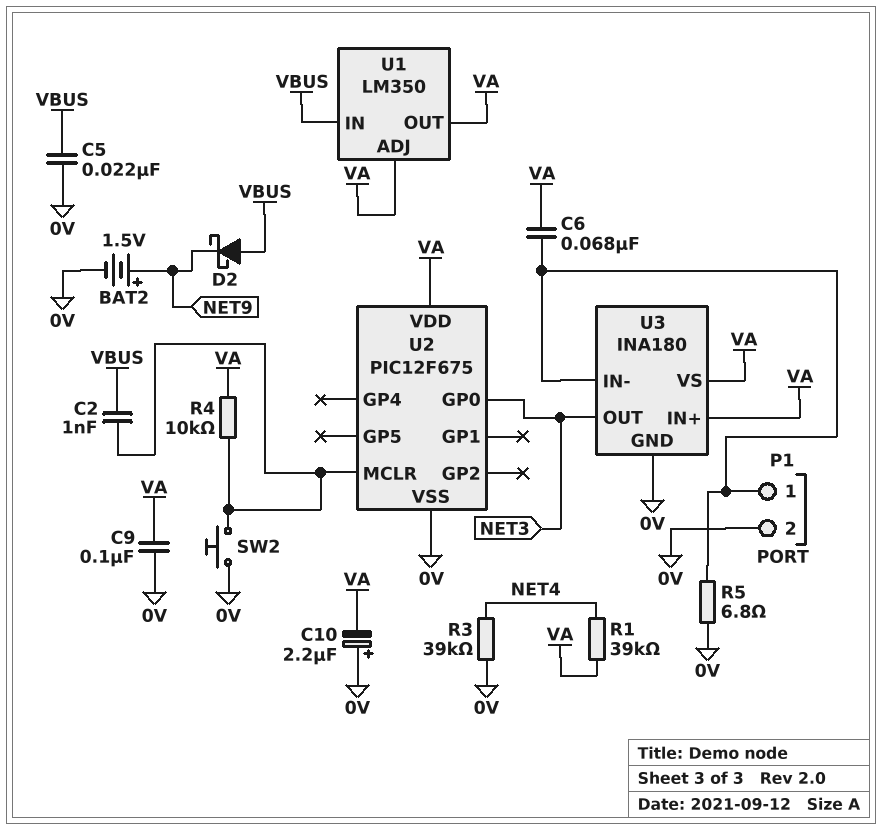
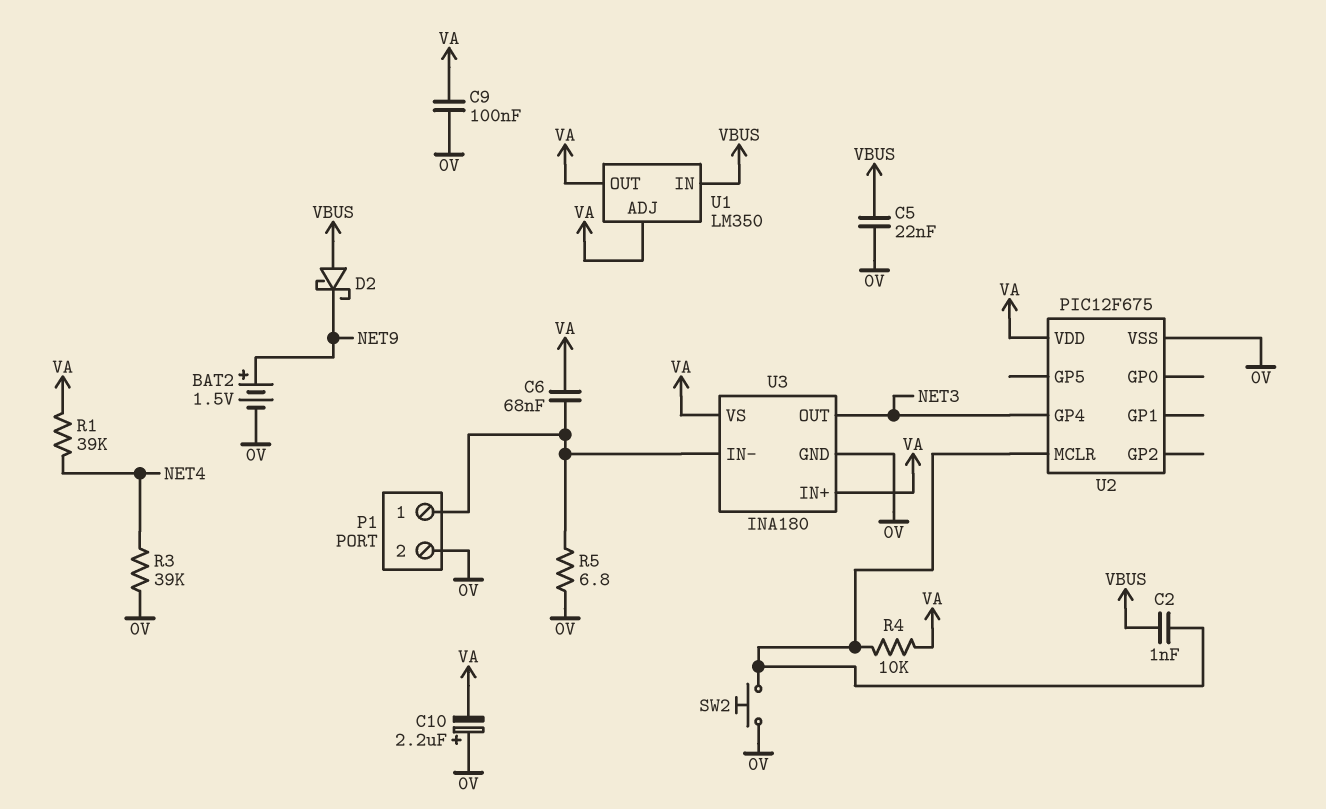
U2 pin GP0: NET3 -> none
U2 pin GP4: none -> NET3

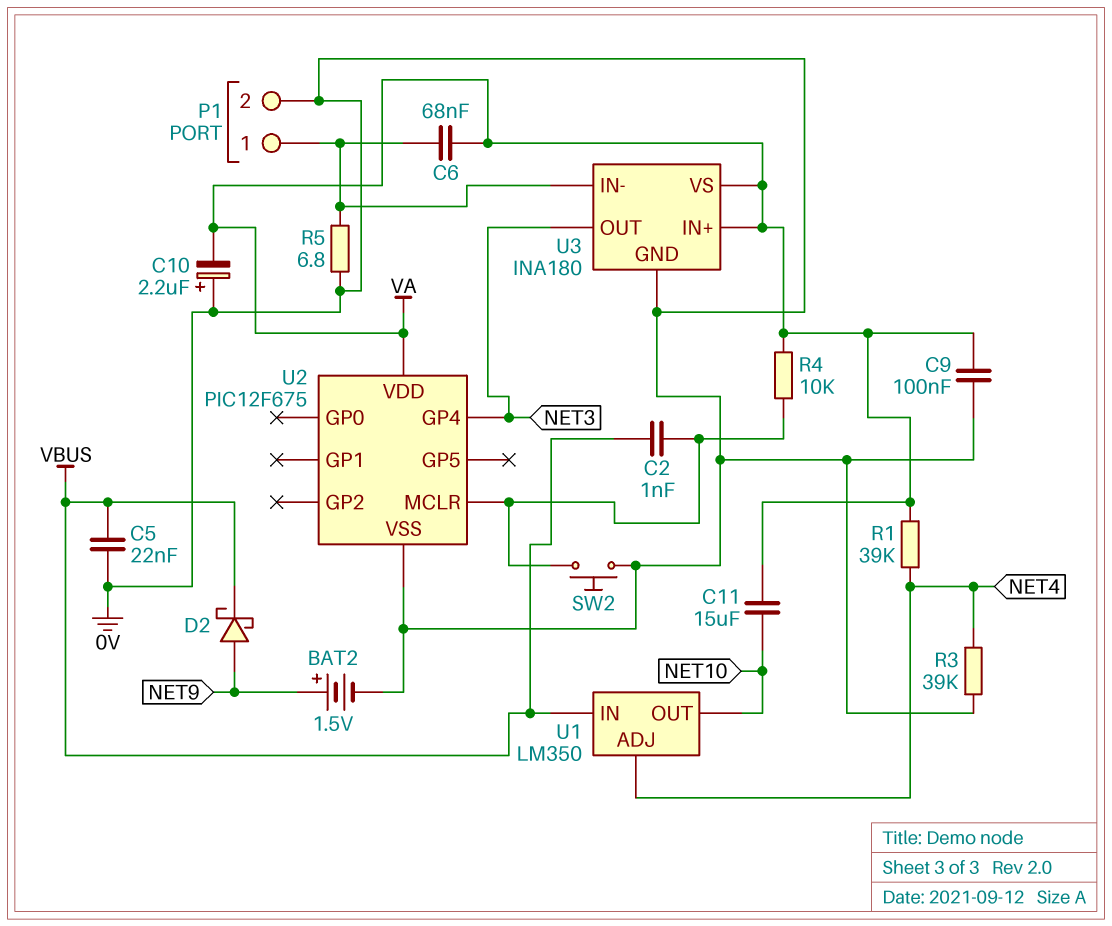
C11: none -> 15uF (NET10, VA)
D2: schottky (A VBUS, K NET9) -> schottky (A NET9, K VBUS)
U1 pin ADJ: VA -> NET4
U1 pin OUT: VA -> NET10

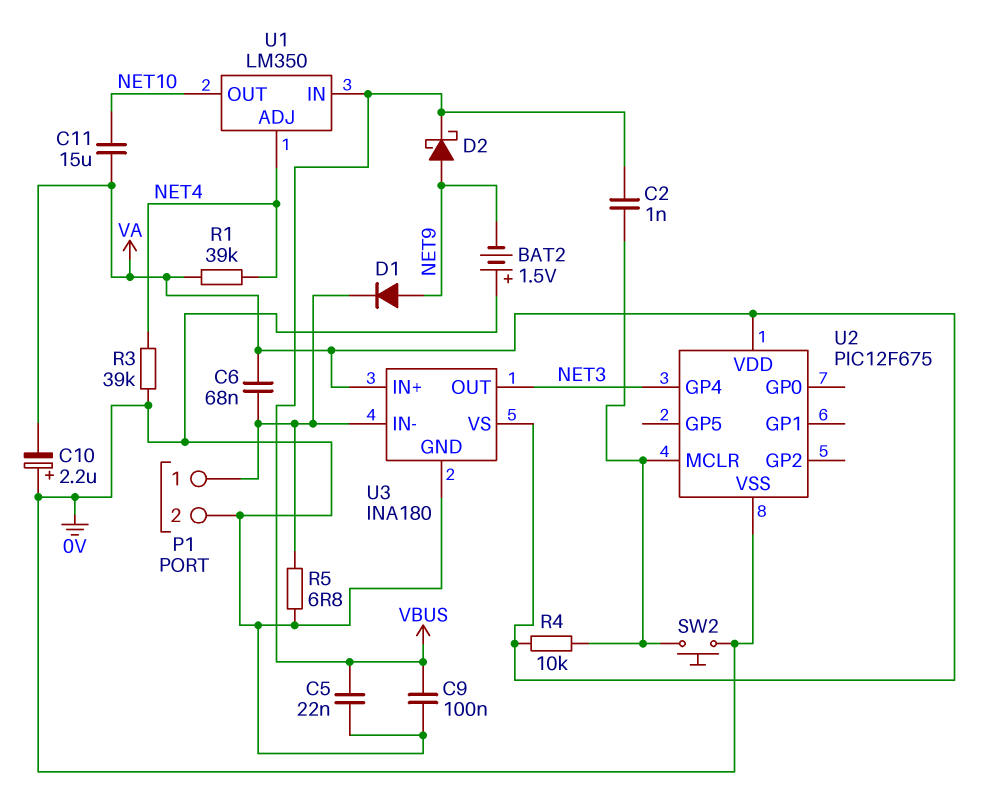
BAT2: 1.5V (plus NET9, minus 0V) -> 1.5V (plus 0V, minus NET9)
C9: 100nF (0V, VA) -> 100nF (0V, VBUS)
D1: none -> diode (A NET9, K P1/1)

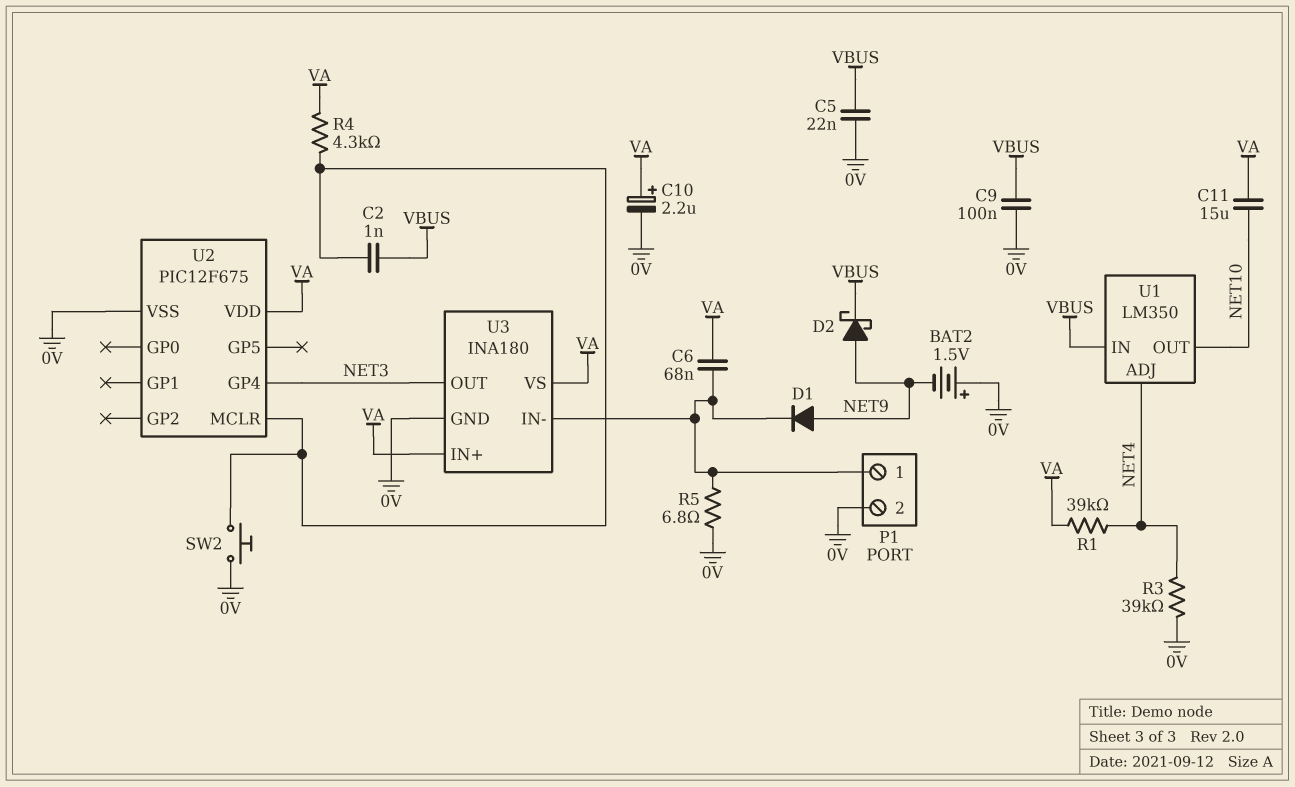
C10: 2.2uF (plus 0V, minus VA) -> 2.2uF (plus VA, minus 0V)
R4: 10k (U2/MCLR, VA) -> 4.3k (U2/MCLR, VA)

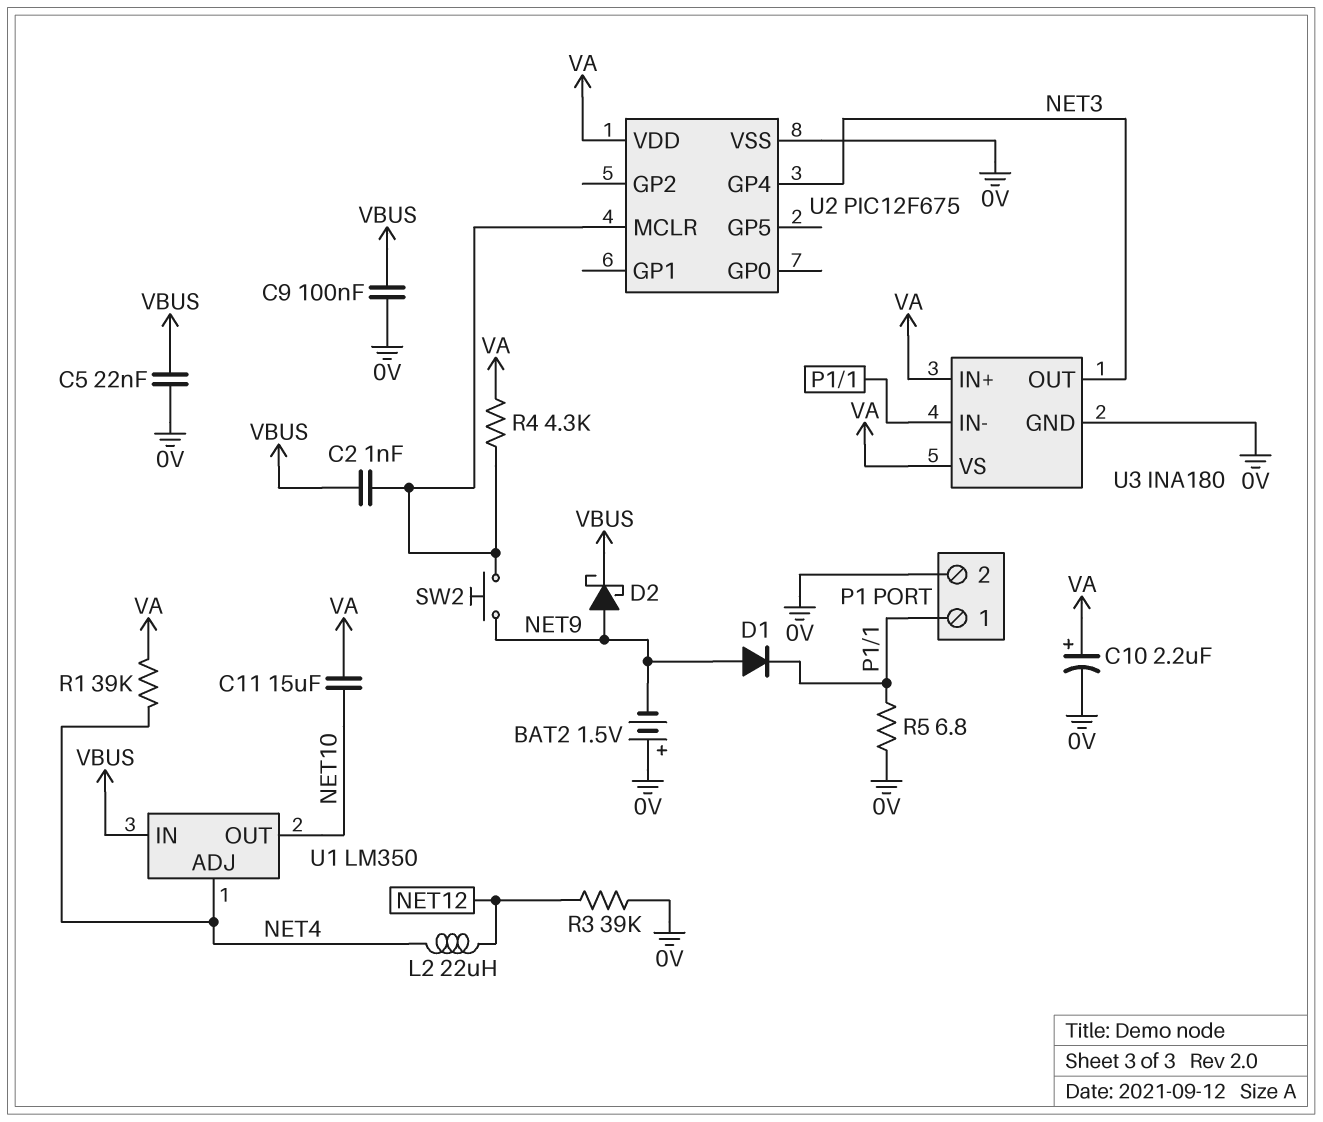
C6: 68nF (P1/1, VA) -> none
L2: none -> 22uH (NET4, NET12)
R3: 39k (0V, NET4) -> 39k (0V, NET12)
SW2: button (0V, U2/MCLR) -> button (NET9, U2/MCLR)

